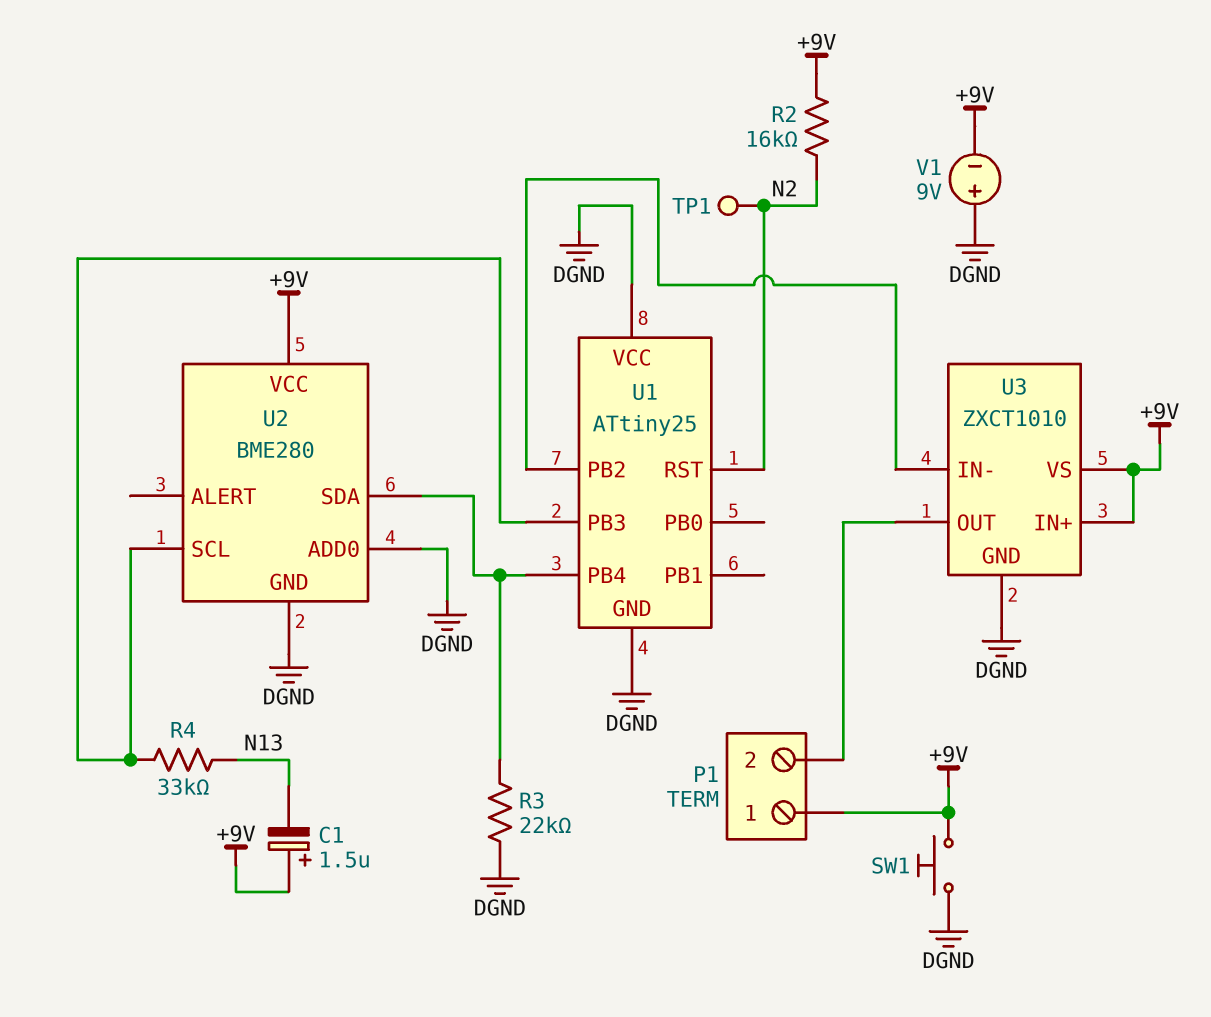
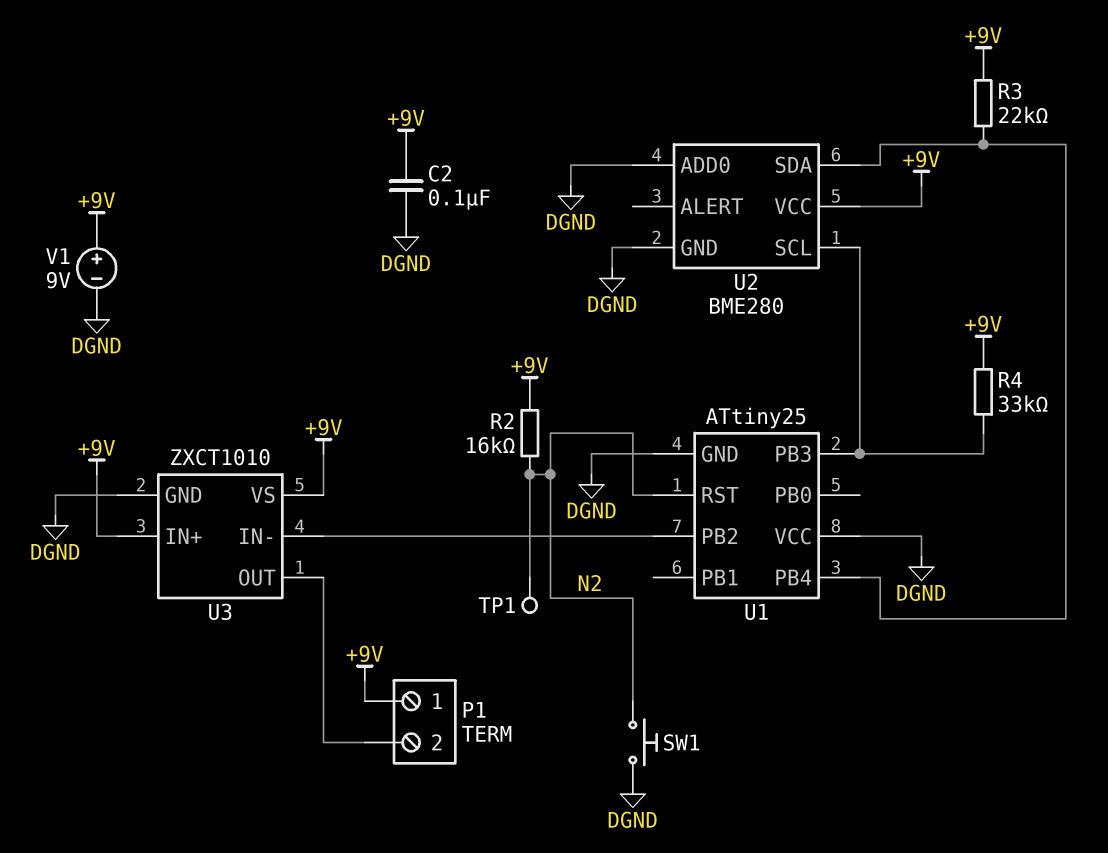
C1: 1.5uF (plus +9V, minus N13) -> none
C2: none -> 100nF (+9V, DGND)
R3: 22k (DGND, U1/PB4) -> 22k (+9V, U1/PB4)
R4: 33k (N13, U1/PB3) -> 33k (+9V, U1/PB3)
SW1: button (+9V, DGND) -> button (DGND, N2)
V1: 9V (plus DGND, minus +9V) -> 9V (plus +9V, minus DGND)

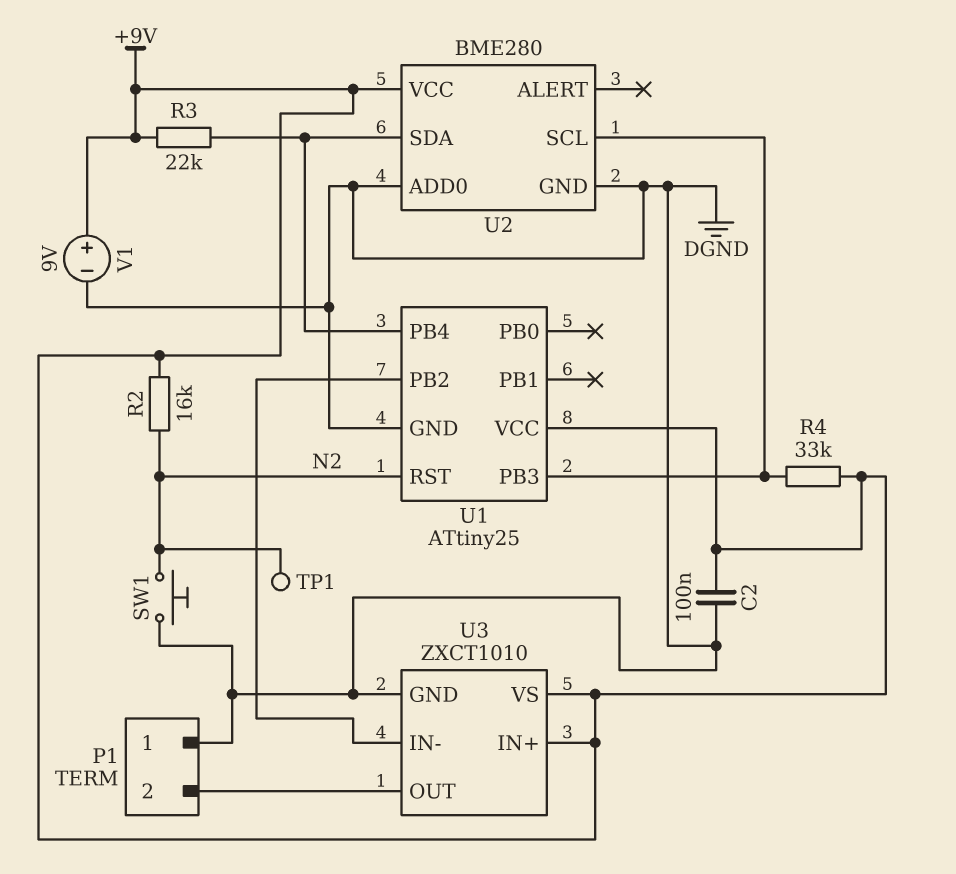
P1 pin 1: +9V -> DGND
U1 pin VCC: DGND -> +9V

